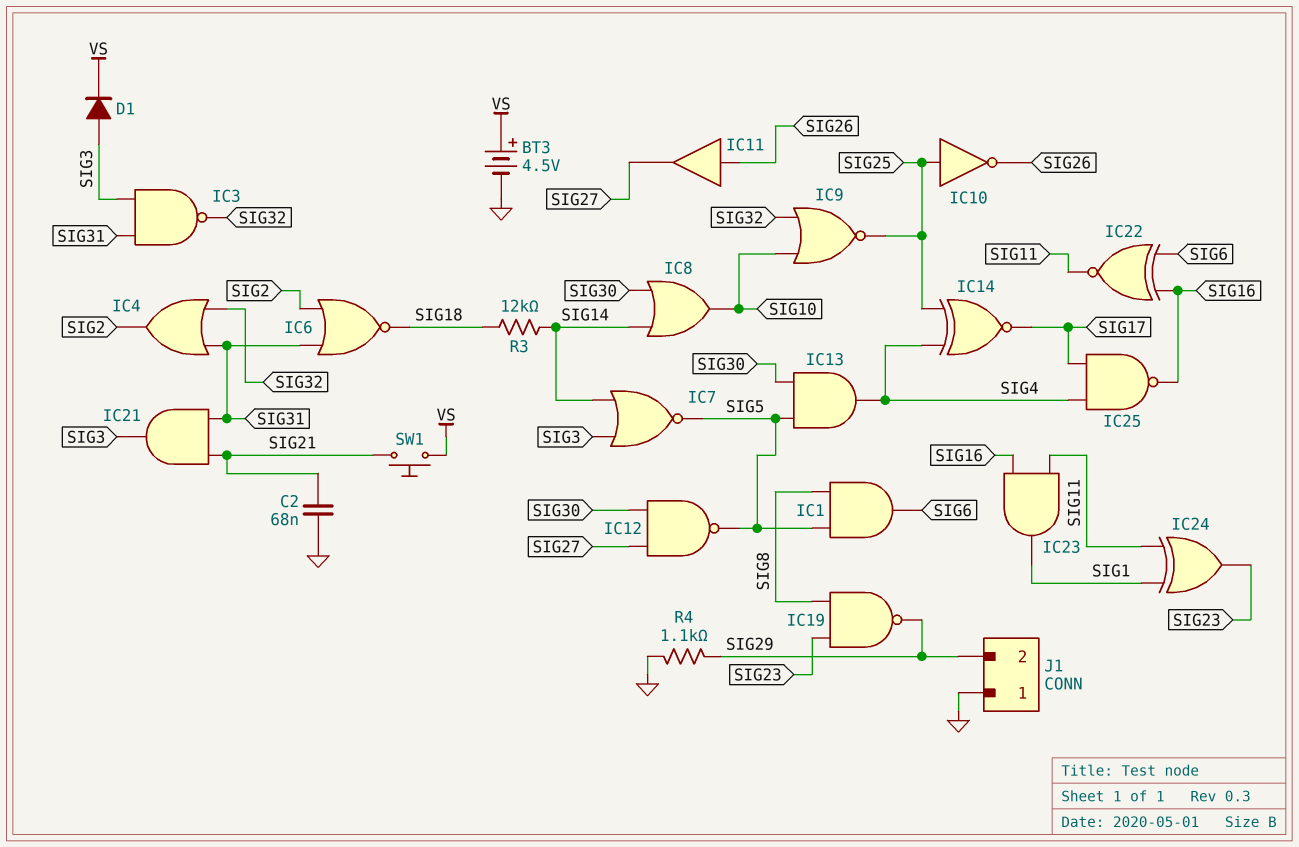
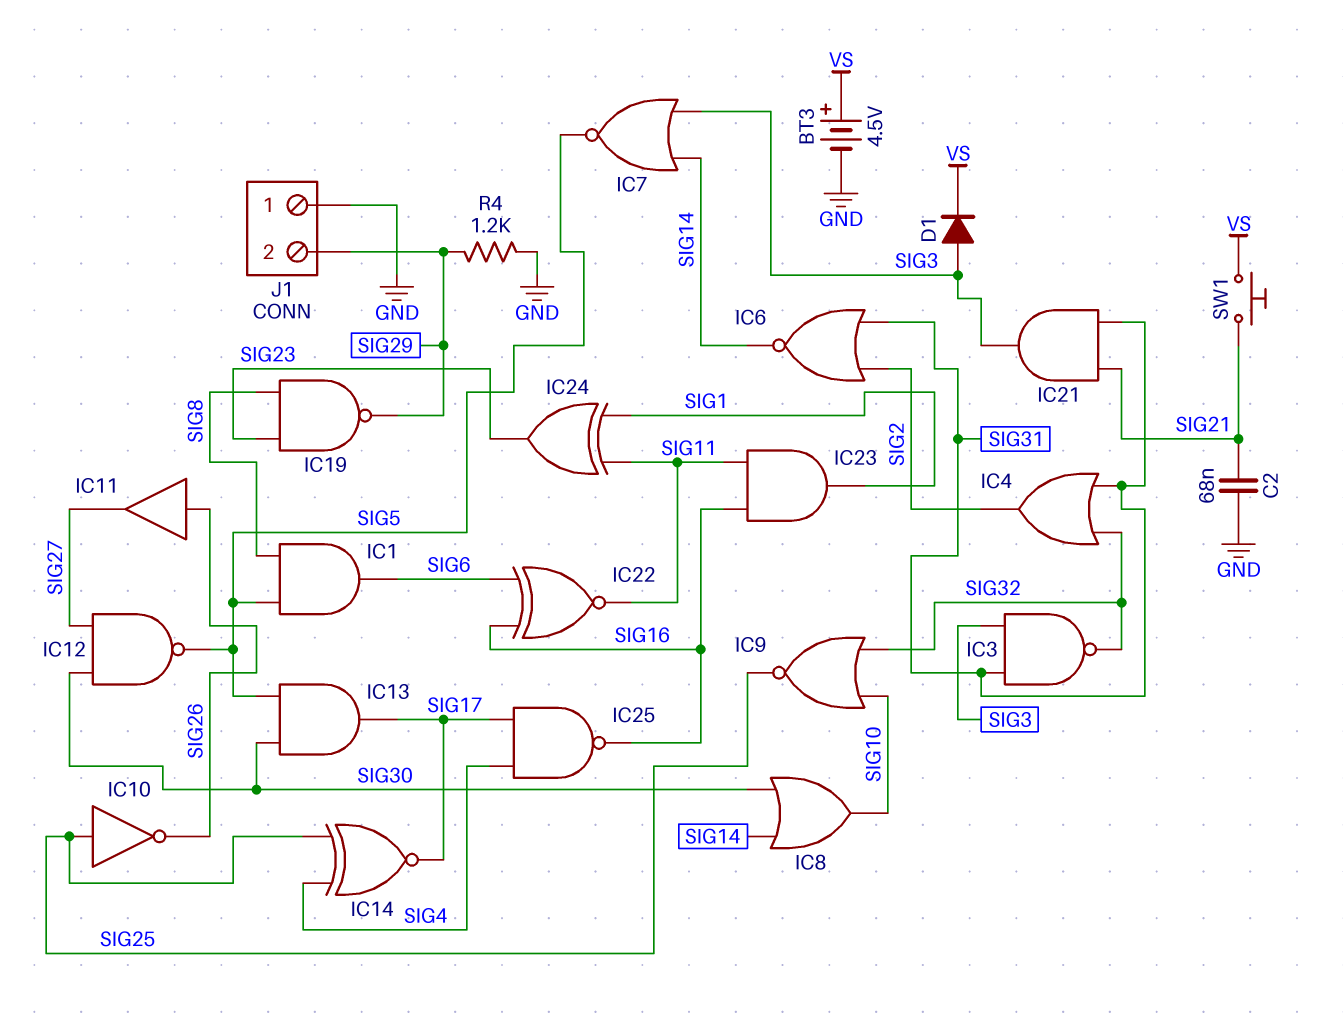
IC6: NOR (in SIG2, in SIG31, out SIG18) -> NOR (in SIG2, in SIG31, out SIG14)
IC13: AND (in SIG5, in SIG30, out SIG4) -> AND (in SIG5, in SIG30, out SIG17)
R3: 12k (SIG14, SIG18) -> none
R4: 1.1k (GND, SIG29) -> 1.2k (GND, SIG29)

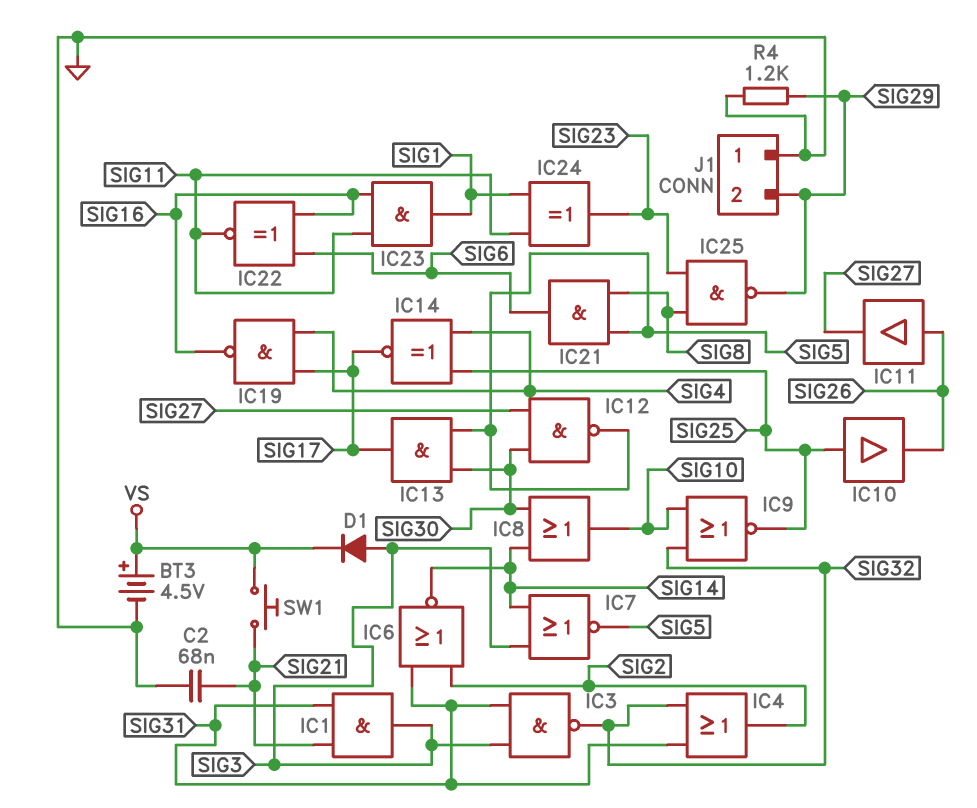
IC1: AND (in SIG5, in SIG8, out SIG6) -> AND (in SIG21, in SIG31, out SIG3)
IC10: NOT (in SIG25, out SIG26) -> buffer (in SIG25, out SIG26)
IC19: NAND (in SIG8, in SIG23, out SIG29) -> NAND (in SIG4, in SIG17, out SIG16)
IC21: AND (in SIG21, in SIG31, out SIG3) -> AND (in SIG5, in SIG8, out SIG6)
IC25: NAND (in SIG4, in SIG17, out SIG16) -> NAND (in SIG8, in SIG23, out SIG29)

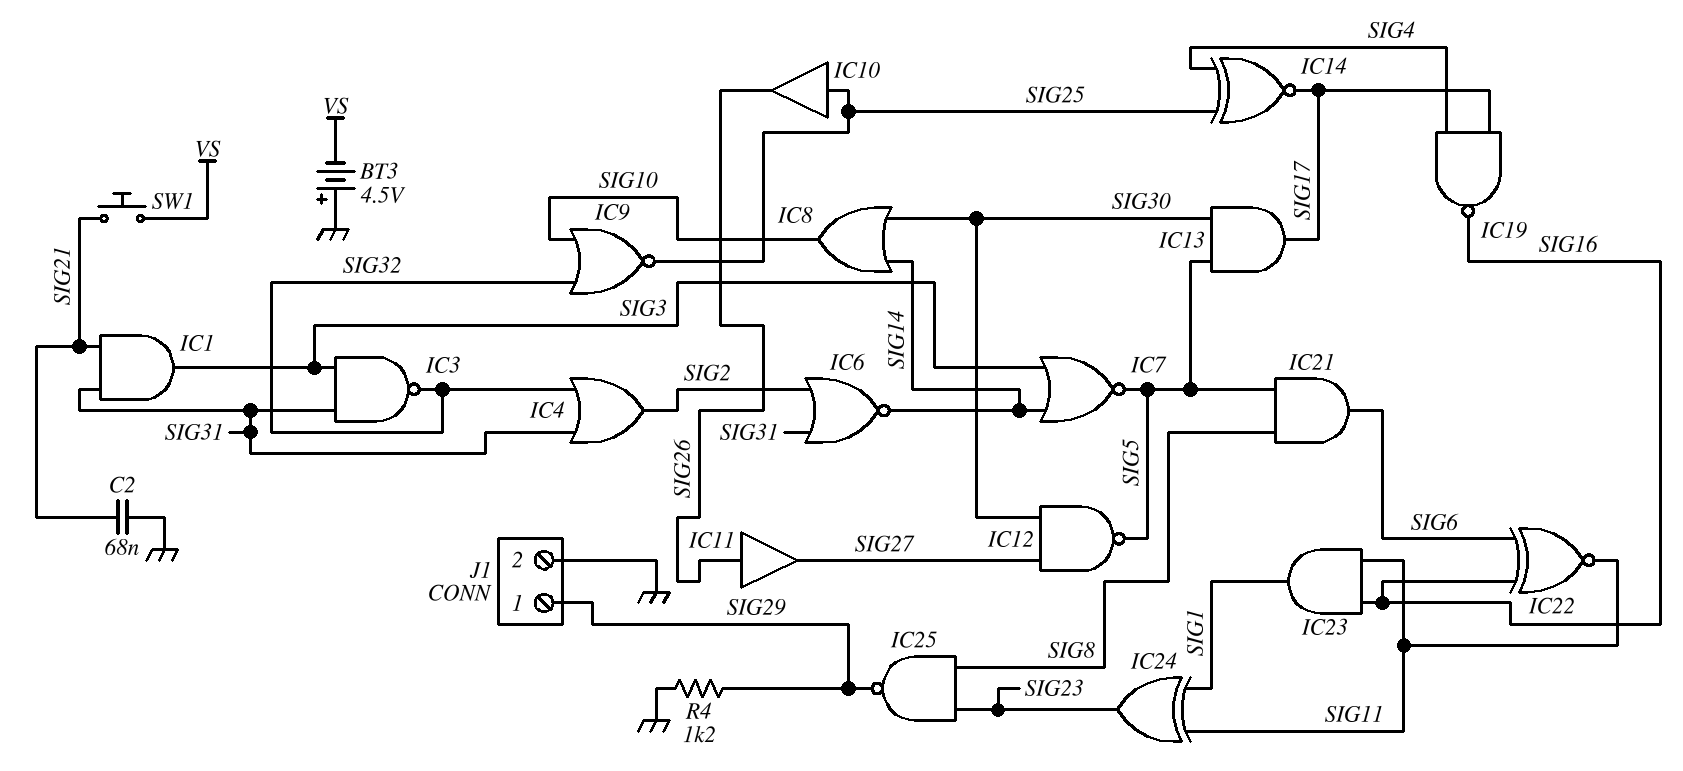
BT3: 4.5V (plus VS, minus GND) -> 4.5V (plus GND, minus VS)
D1: diode (A SIG3, K VS) -> none
J1 pin 1: GND -> SIG29
J1 pin 2: SIG29 -> GND

